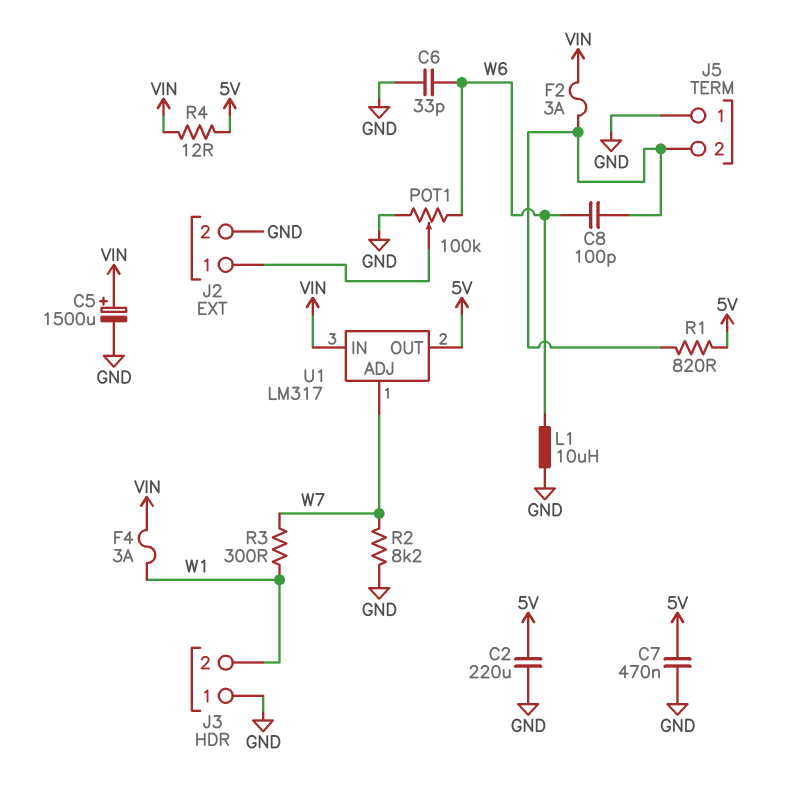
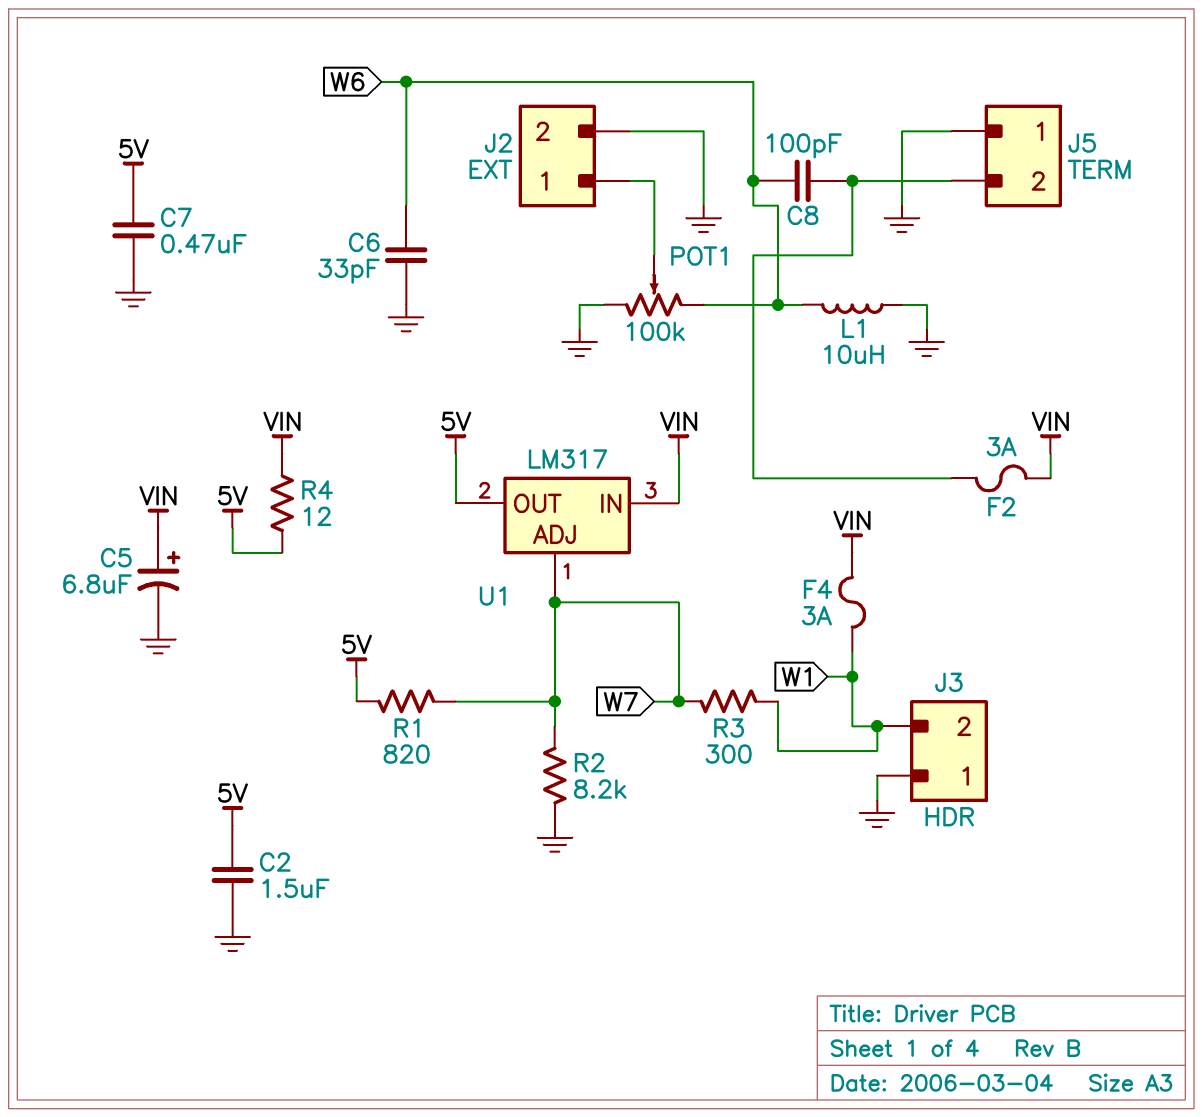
C2: 220uF (5V, GND) -> 1.5uF (5V, GND)
C5: 1500uF (plus VIN, minus GND) -> 6.8uF (plus VIN, minus GND)
R1: 820 (5V, J5/2) -> 820 (5V, W7)

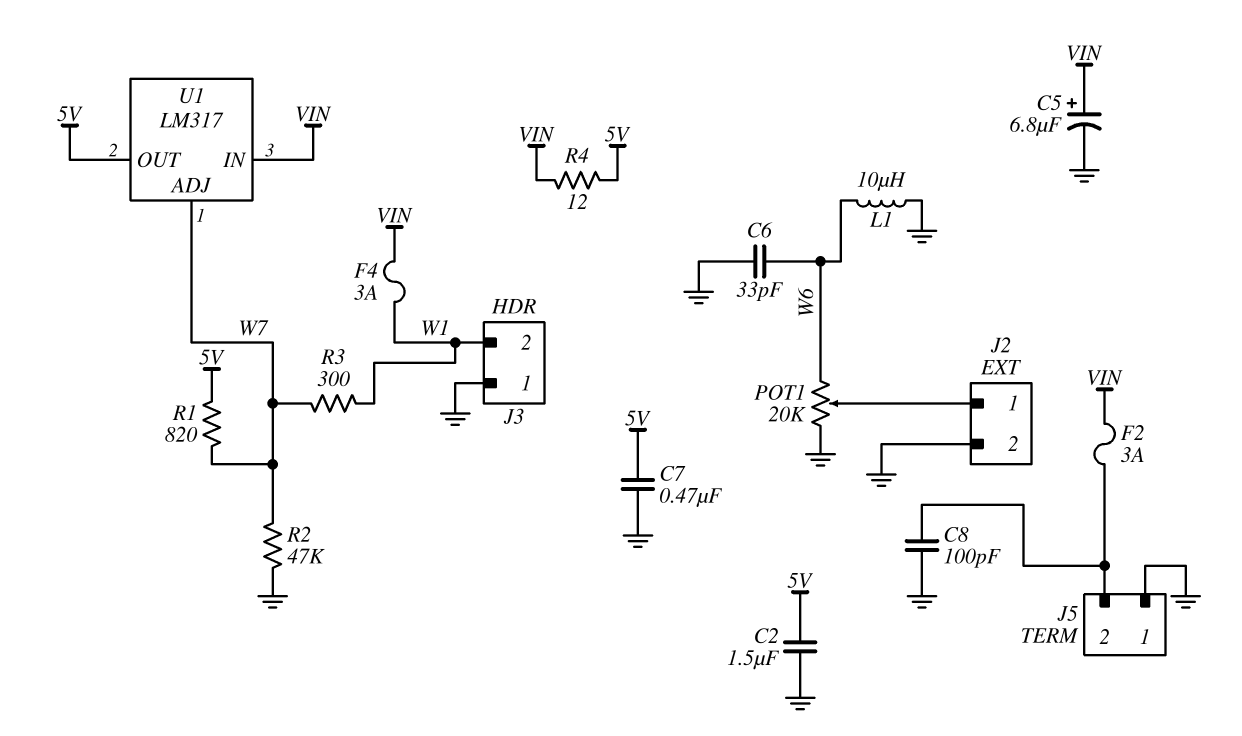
C8: 100pF (J5/2, W6) -> 100pF (GND, J5/2)
POT1: 100k (GND, W6, wiper J2/1) -> 20k (GND, W6, wiper J2/1)
R2: 8.2k (GND, W7) -> 47k (GND, W7)

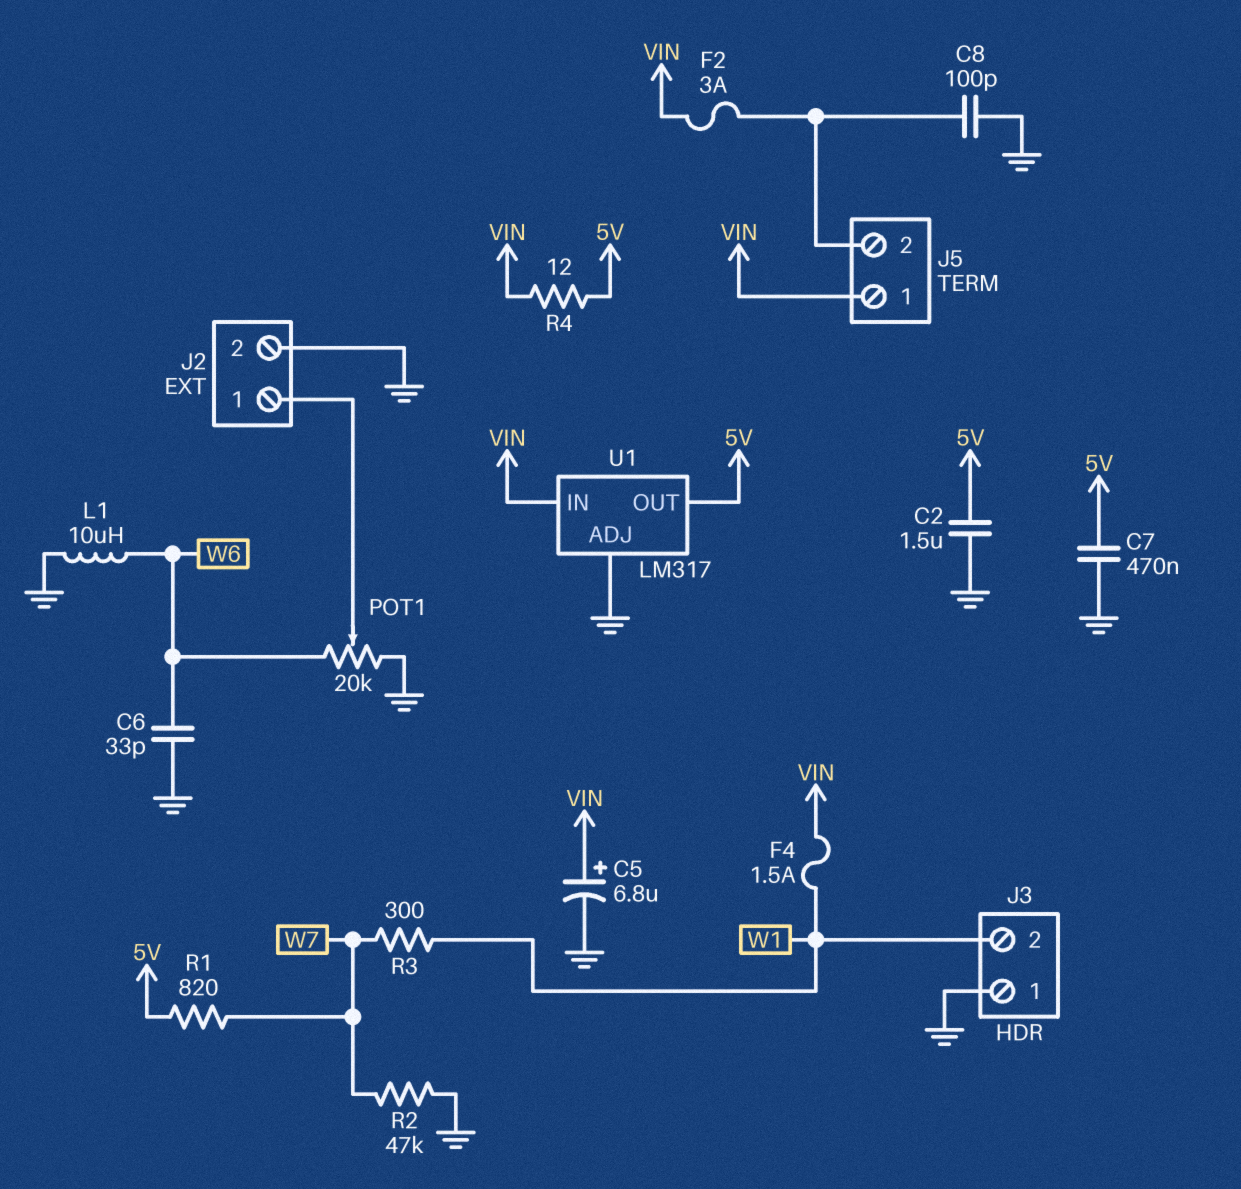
F4: 3A (VIN, W1) -> 1.5A (VIN, W1)
J5 pin 1: GND -> VIN
U1 pin ADJ: W7 -> GND

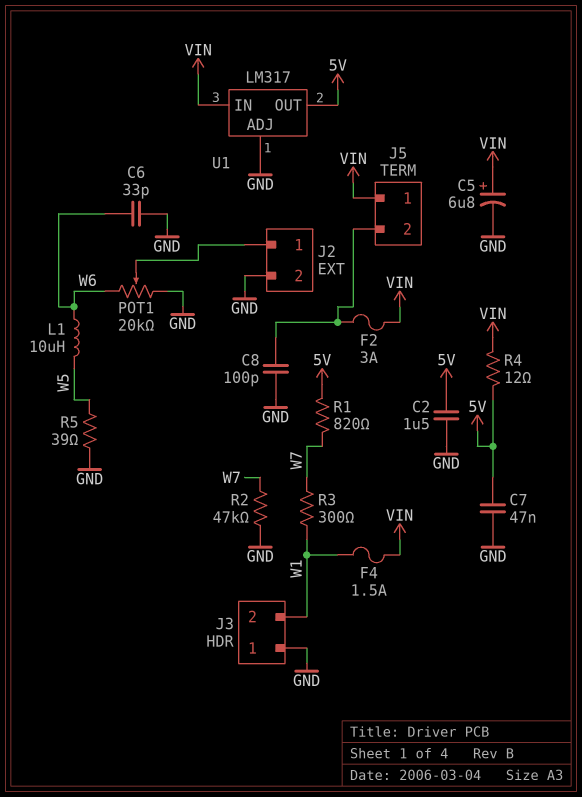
C7: 470nF (5V, GND) -> 47nF (5V, GND)
L1: 10uH (GND, W6) -> 10uH (W5, W6)
R5: none -> 39 (GND, W5)

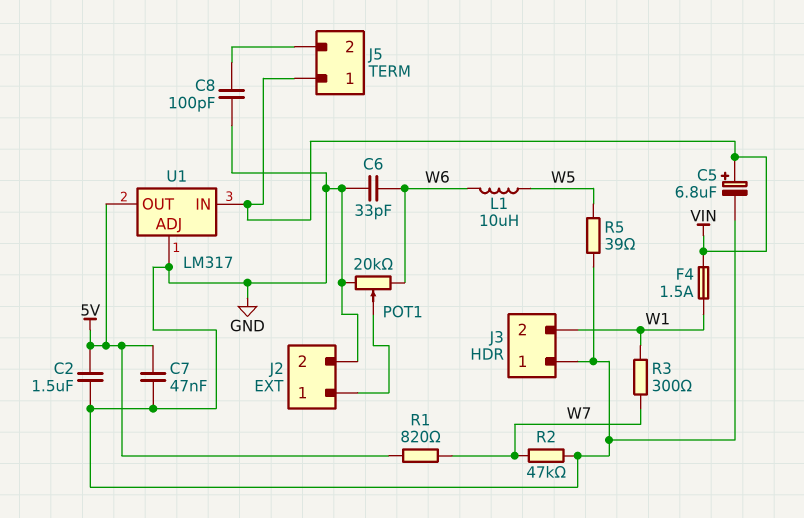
F2: 3A (J5/2, VIN) -> none
R4: 12 (5V, VIN) -> none

